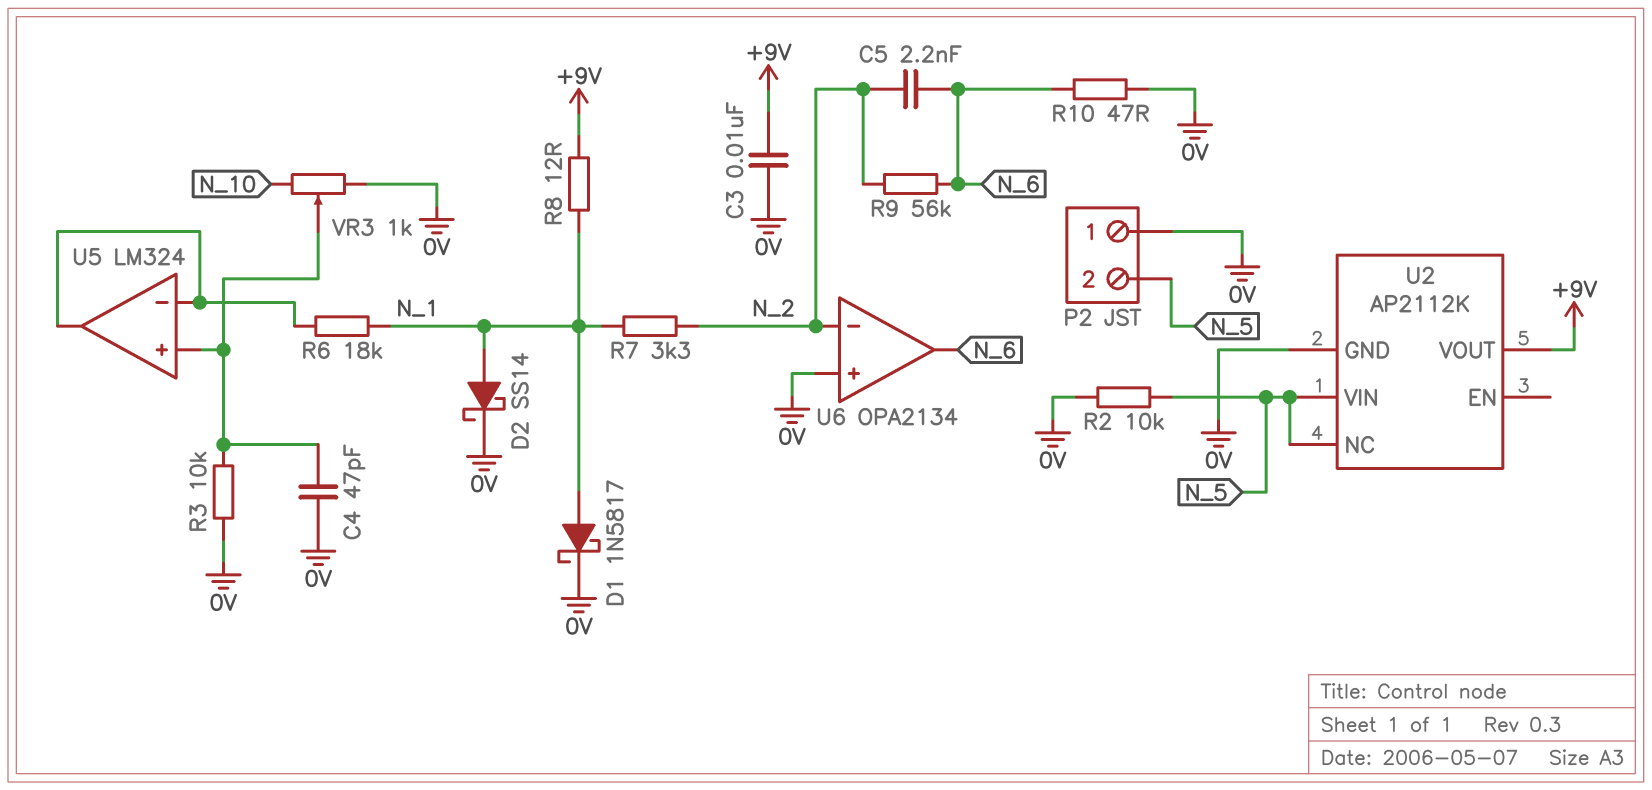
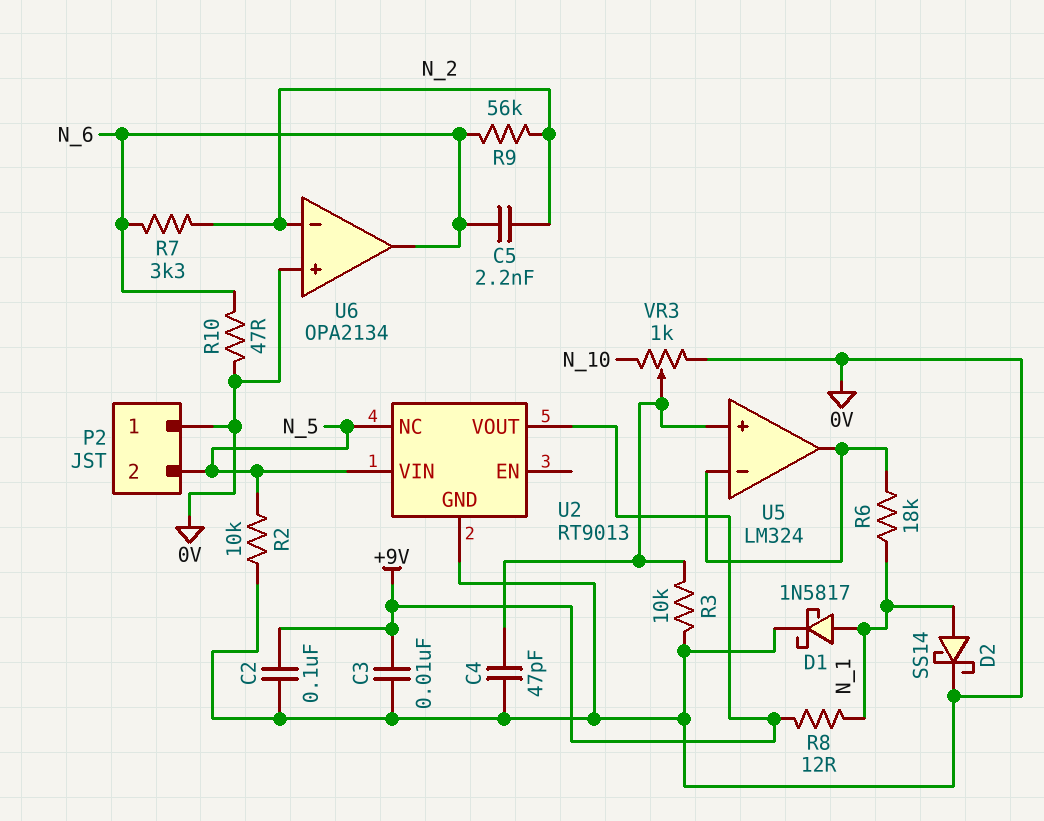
C2: none -> 100nF (+9V, 0V)
R7: 3.3k (N_1, N_2) -> 3.3k (N_2, N_6)
U2: AP2112K -> RT9013

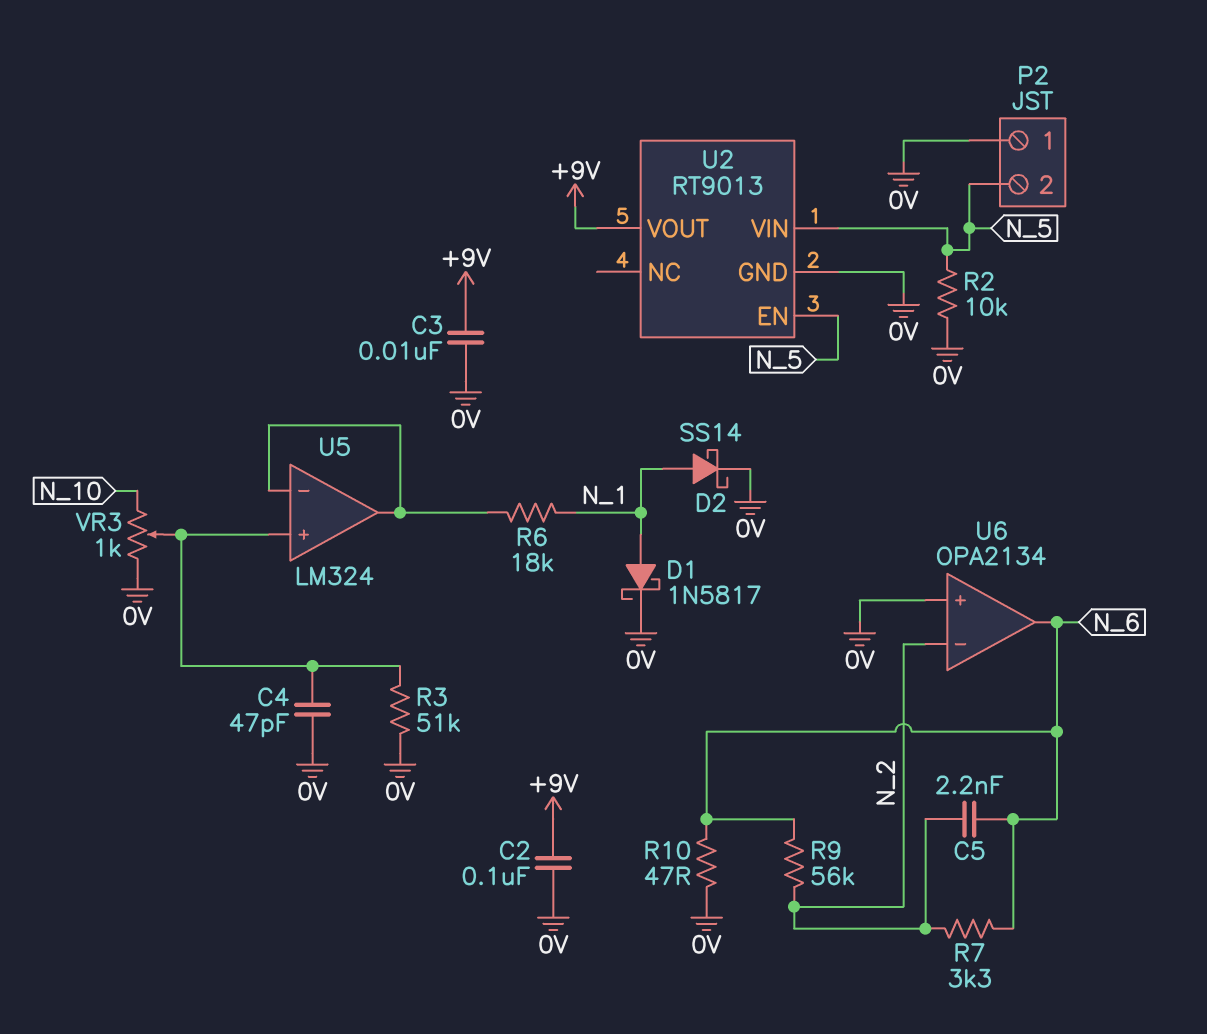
R3: 10k (0V, U5/in+) -> 51k (0V, U5/in+)
R8: 12 (+9V, N_1) -> none
U2 pin EN: none -> N_5
U2 pin NC: N_5 -> none

